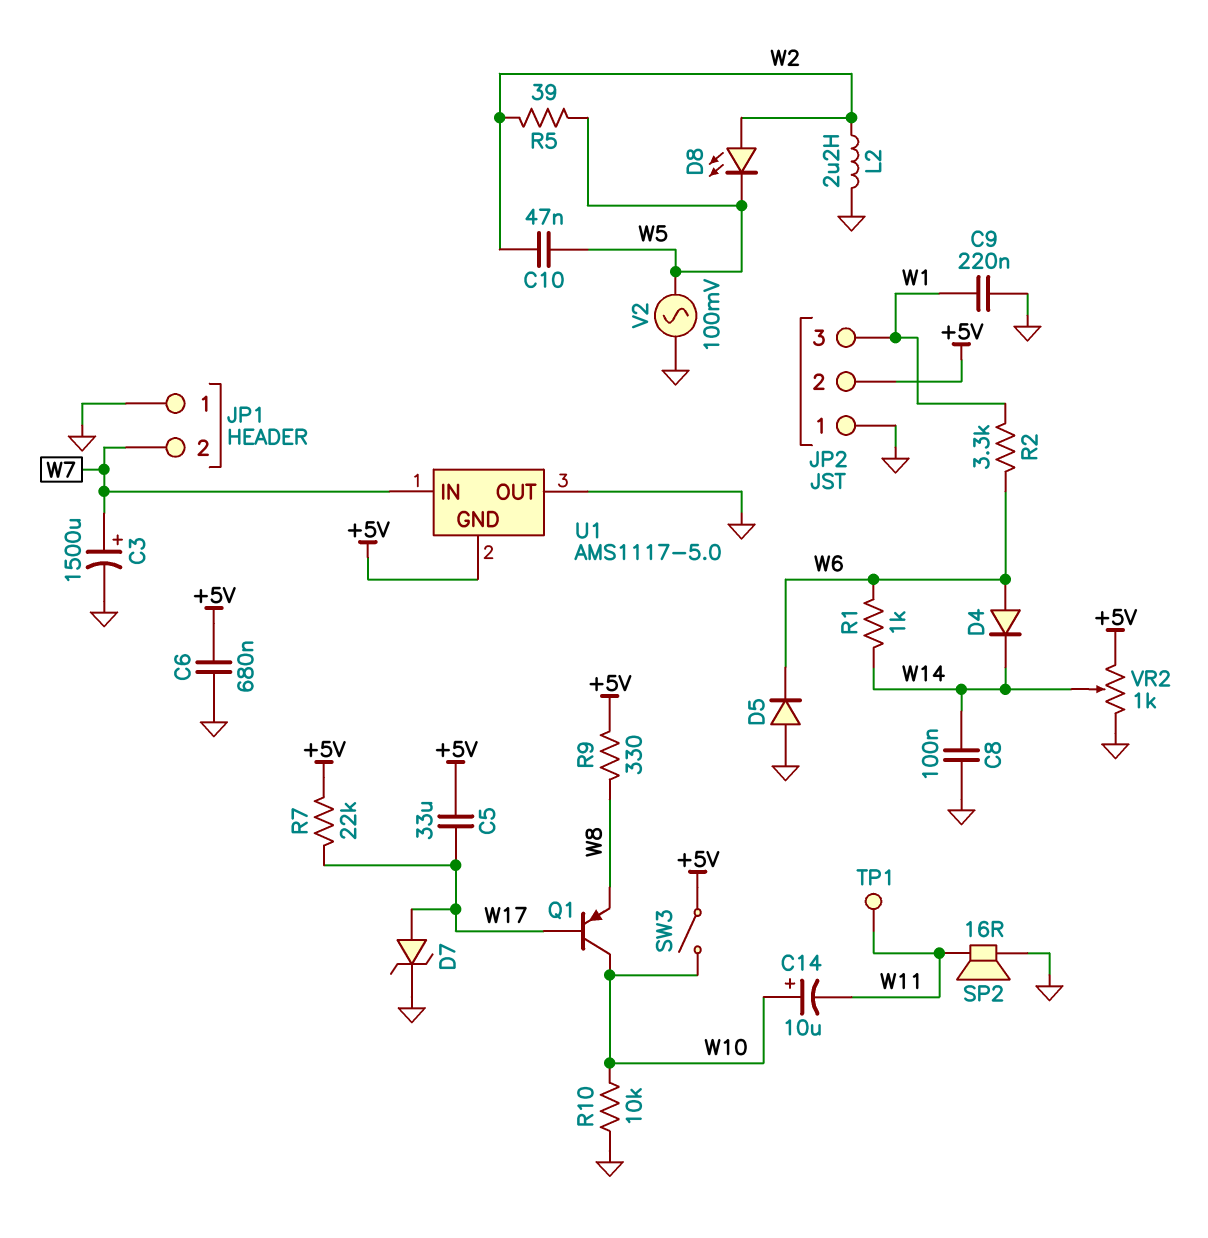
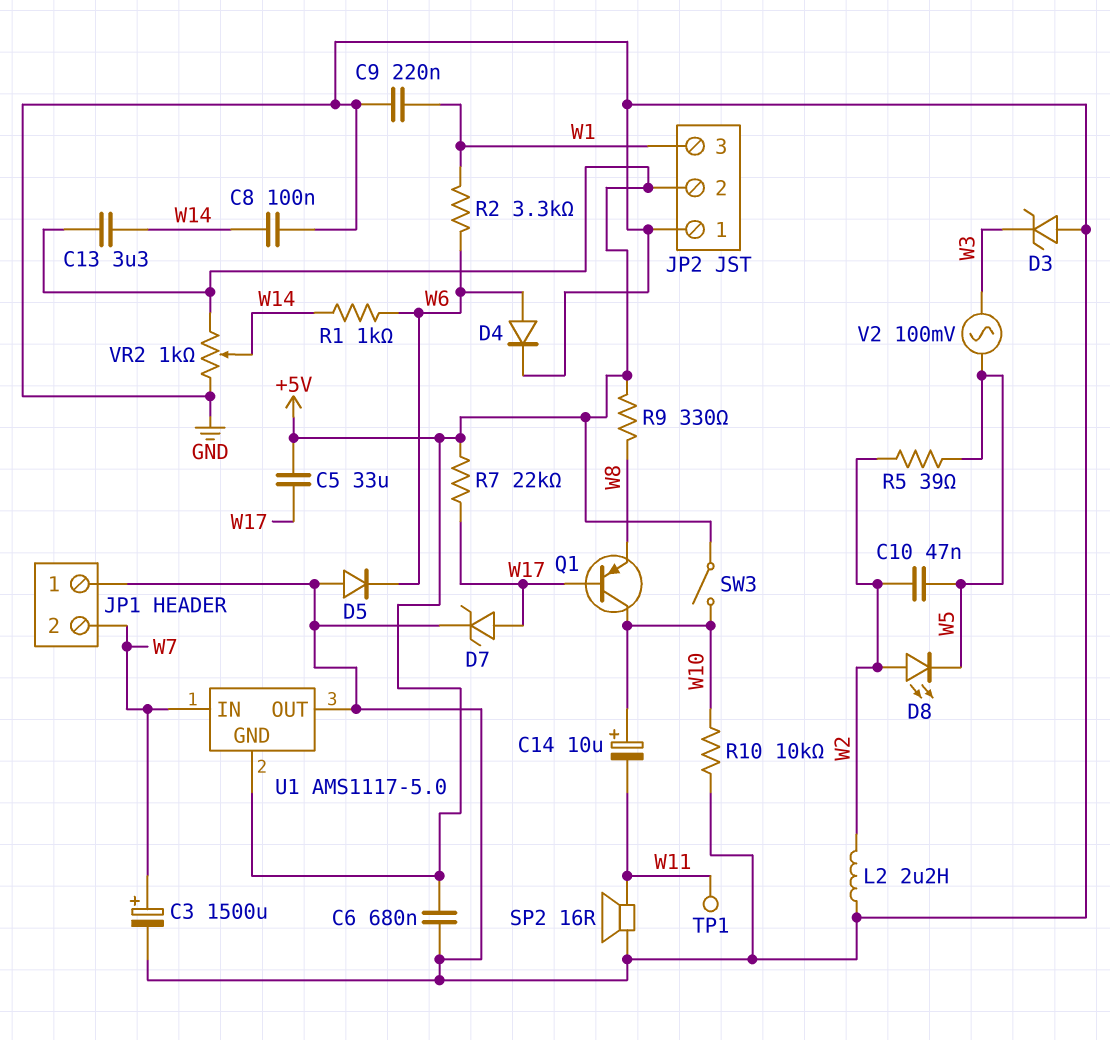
C13: none -> 3.3uF (+5V, W14)
D3: none -> zener (A GND, K W3)
D4: diode (A W6, K W14) -> diode (A W6, K GND)
V2: AC 100mV (GND, W5) -> AC 100mV (W3, W5)

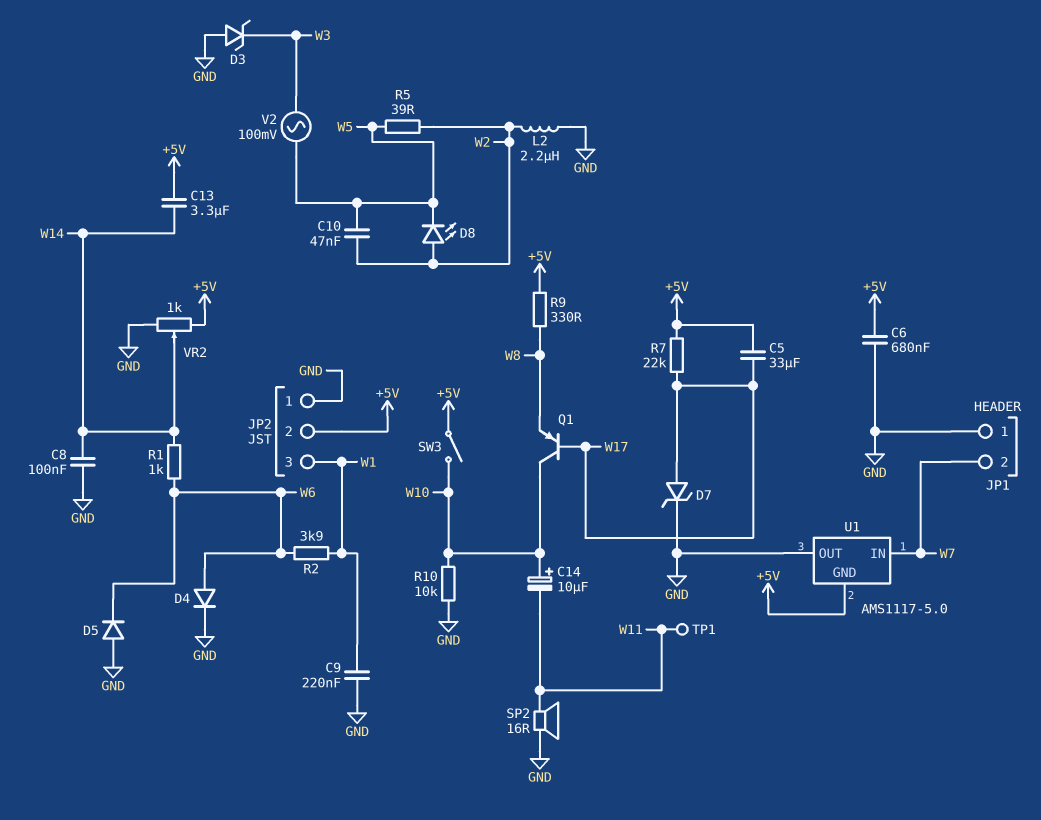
C3: 1500uF (plus W7, minus GND) -> none
R2: 3.3k (W1, W6) -> 3.9k (W1, W6)

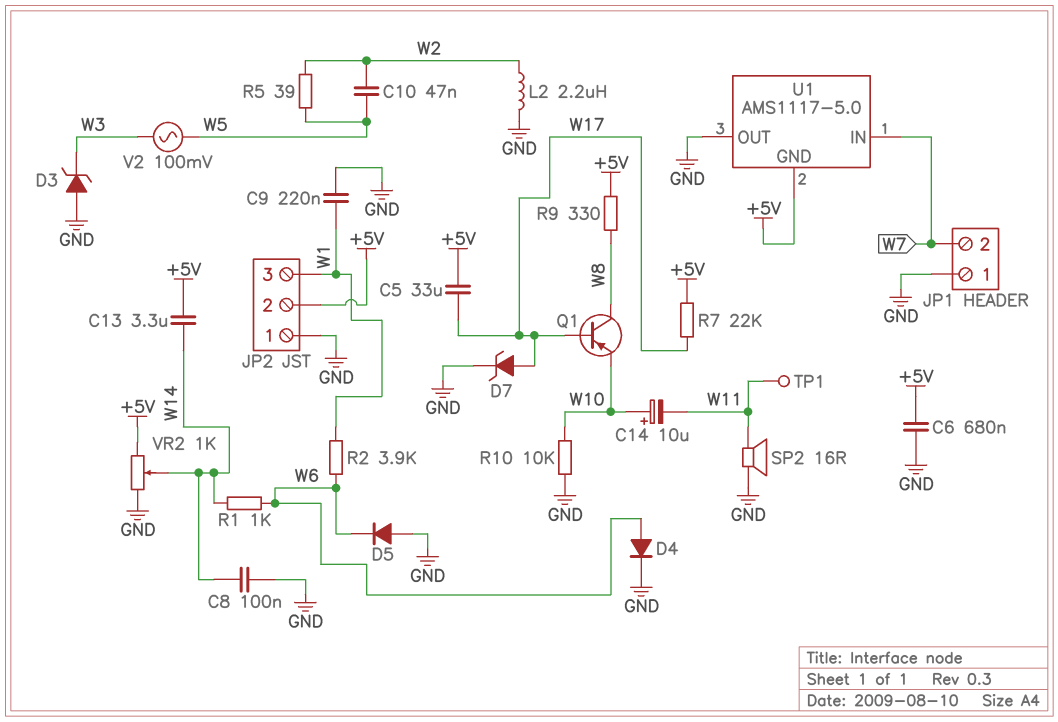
D8: LED (A W2, K W5) -> none
Q1: PNP (B W17, C W10, E W8) -> PNP (B W17, C W8, E W10)
SW3: switch (+5V, W10) -> none

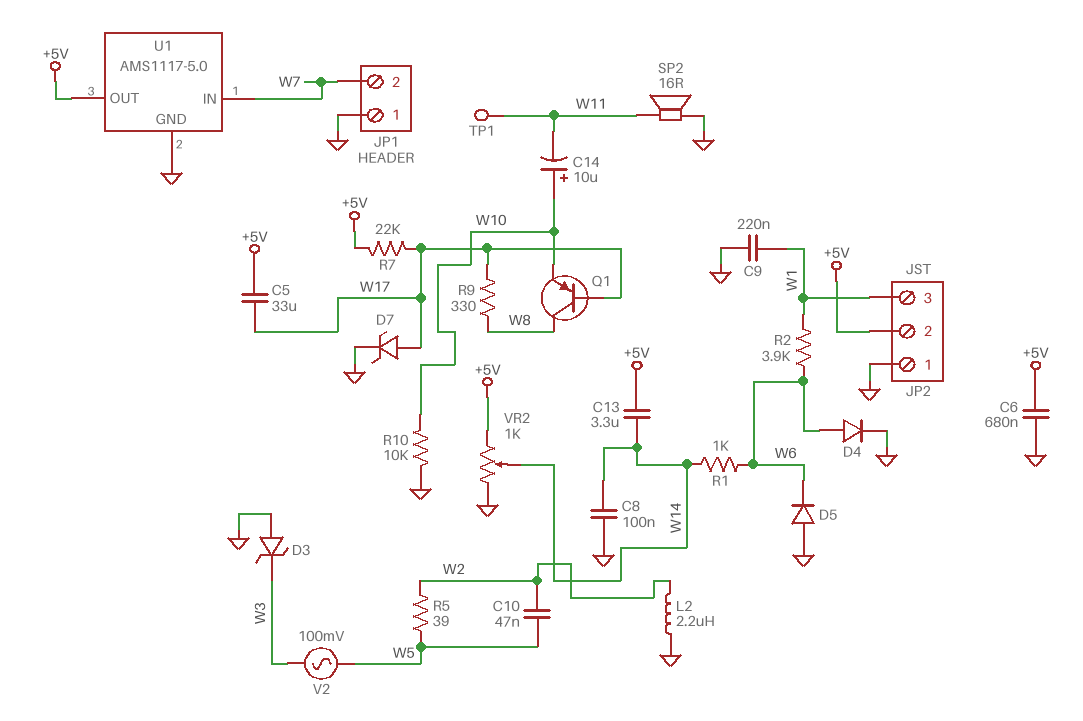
R9: 330 (+5V, W8) -> 330 (W8, W17)
U1 pin GND: +5V -> GND
U1 pin OUT: GND -> +5V

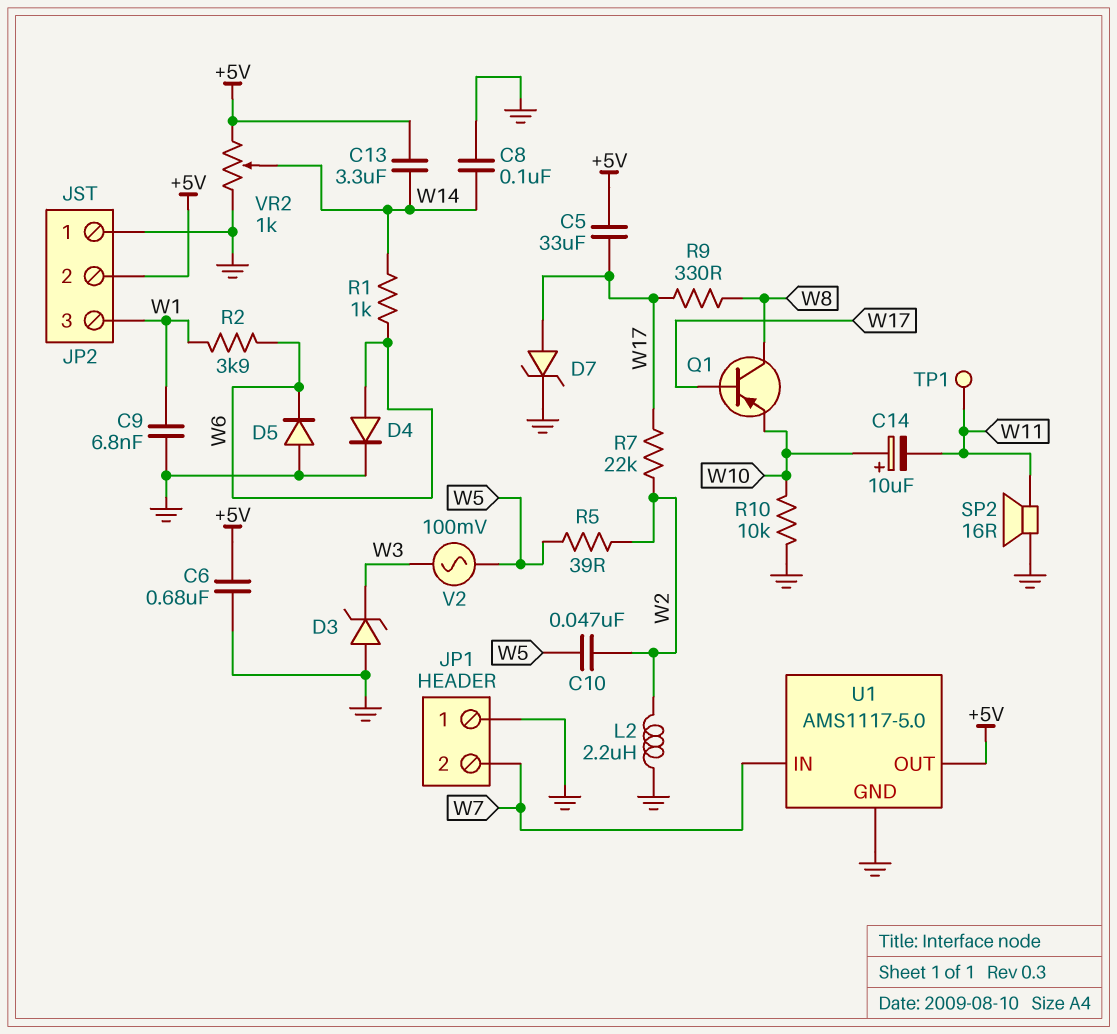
C9: 220nF (GND, W1) -> 6.8nF (GND, W1)
R7: 22k (+5V, W17) -> 22k (W2, W17)

